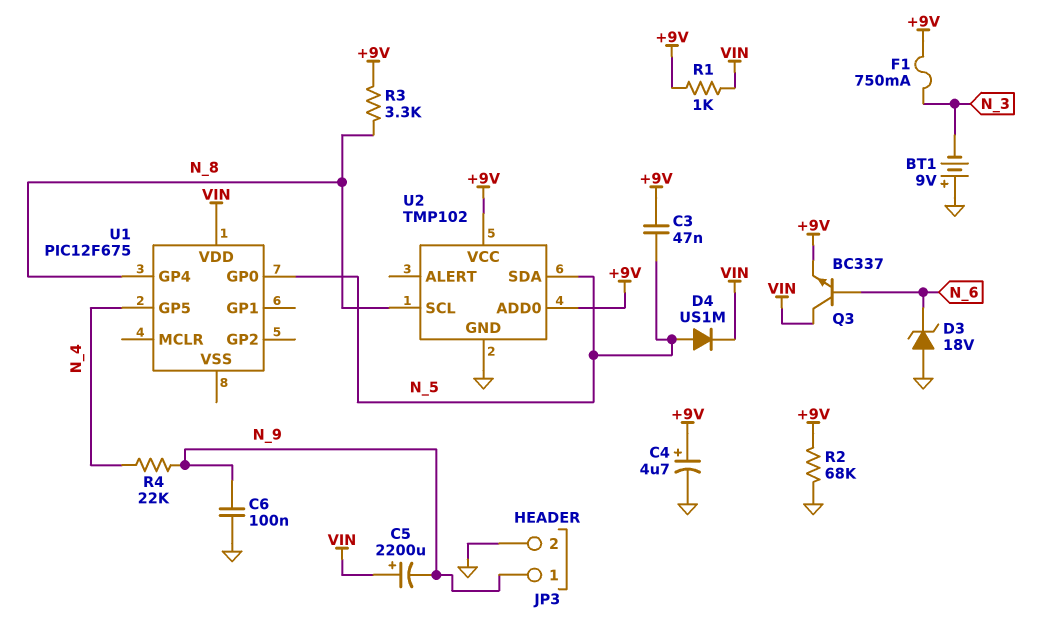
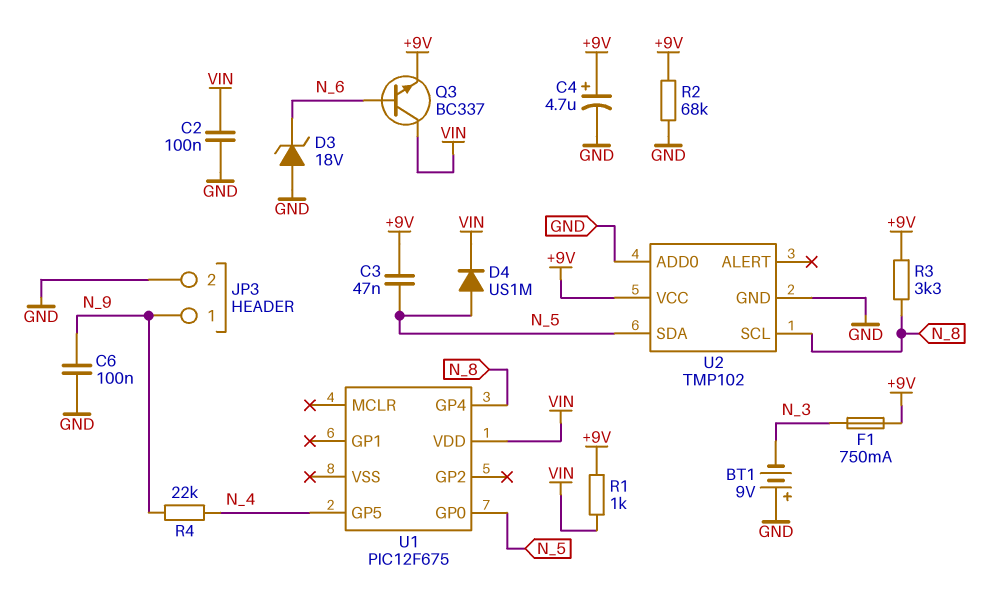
C2: none -> 100nF (GND, VIN)
C5: 2200uF (plus VIN, minus N_9) -> none
U2 pin ADD0: +9V -> GND

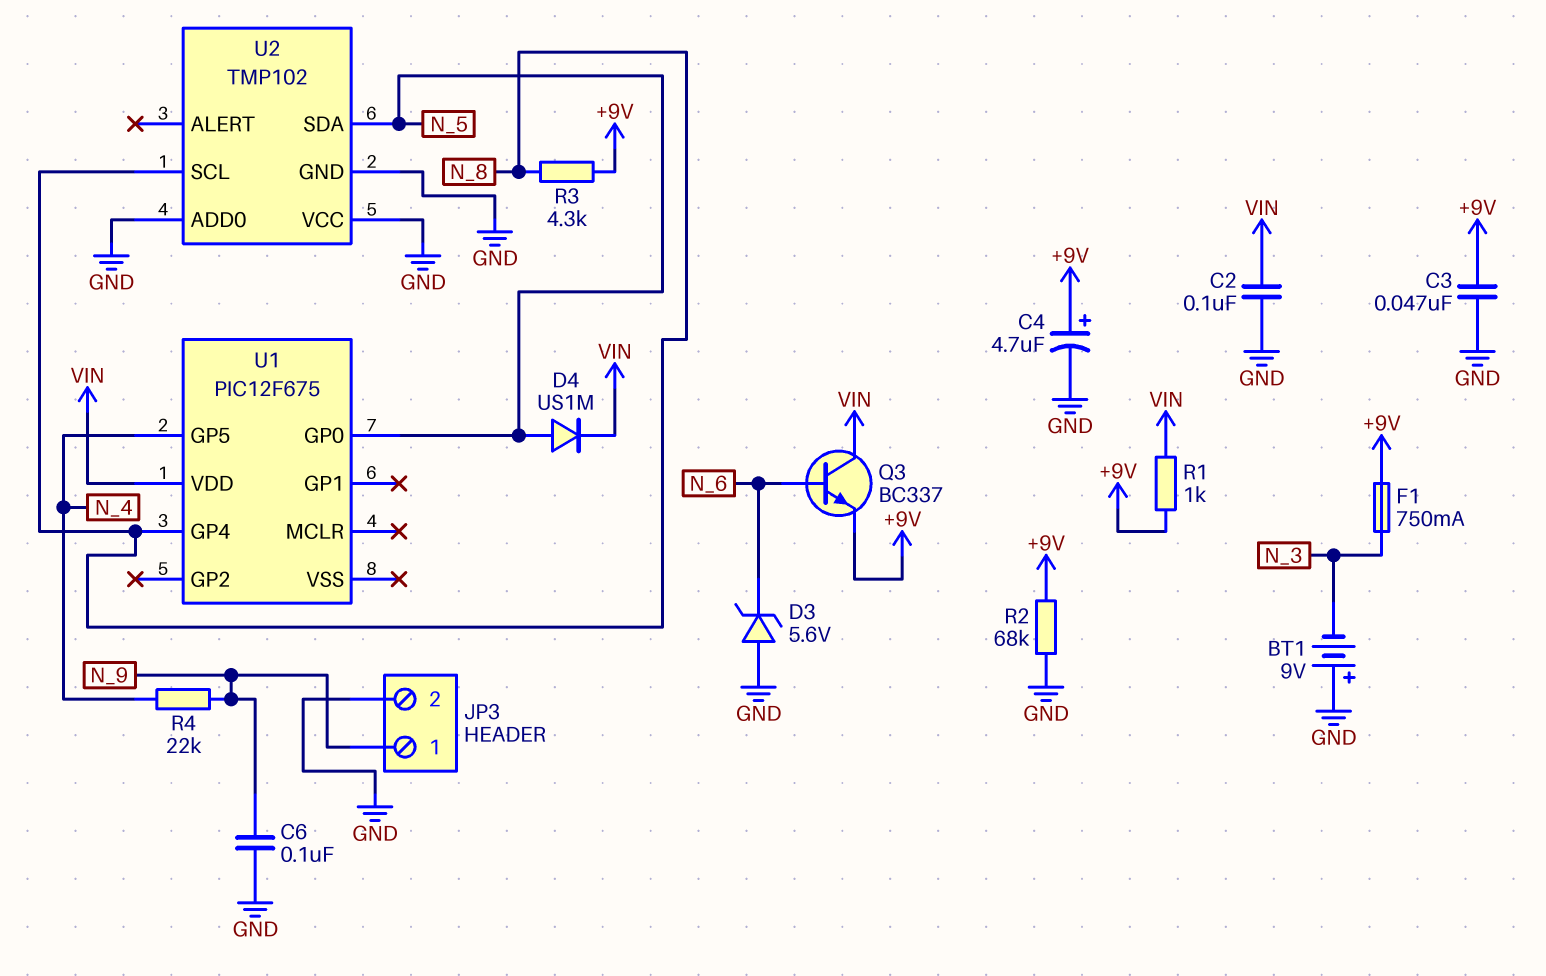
C3: 47nF (+9V, N_5) -> 47nF (+9V, GND)
D3: zener 18V (A GND, K N_6) -> zener 5.6V (A GND, K N_6)
R3: 3.3k (+9V, N_8) -> 4.3k (+9V, N_8)
U2 pin VCC: +9V -> GND

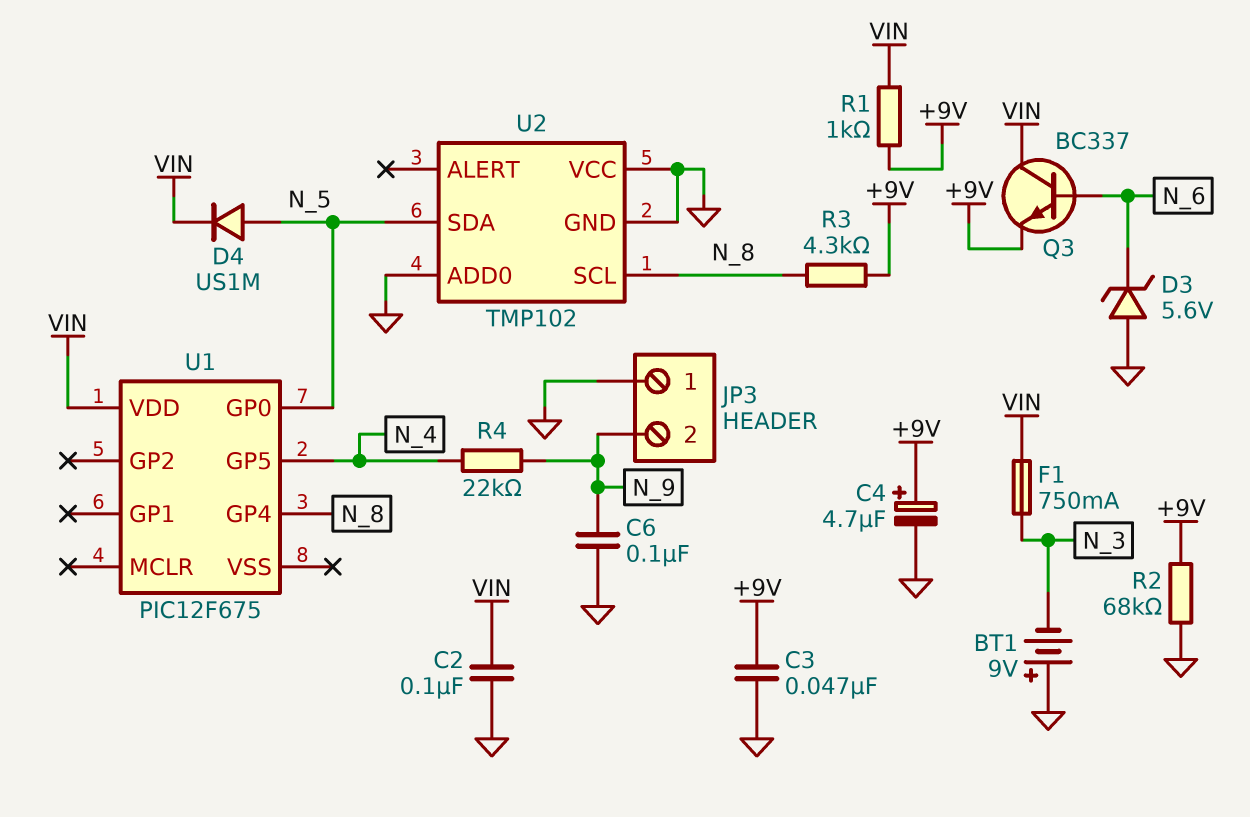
F1: 750mA (+9V, N_3) -> 750mA (N_3, VIN)
JP3 pin 1: N_9 -> GND
JP3 pin 2: GND -> N_9

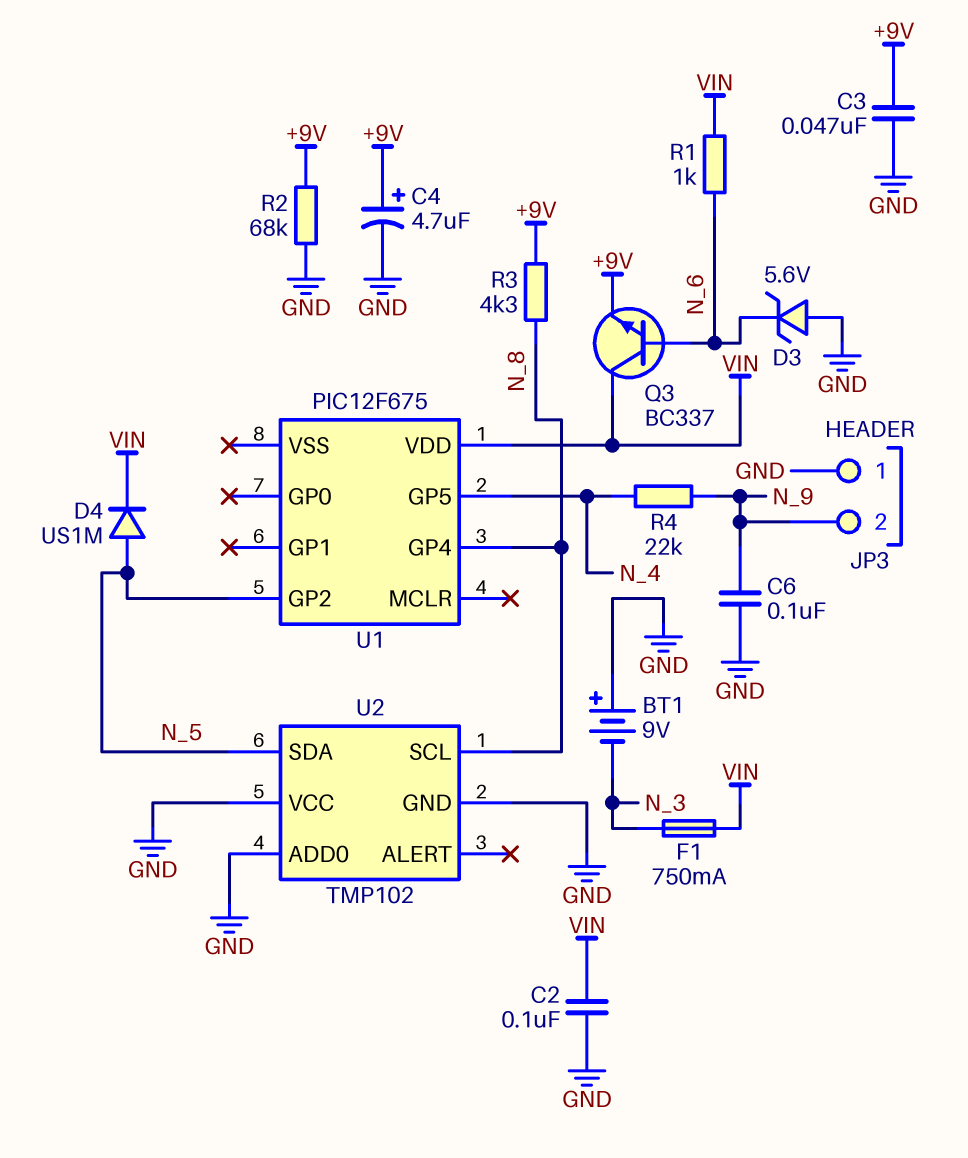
R1: 1k (+9V, VIN) -> 1k (N_6, VIN)
U1 pin GP0: N_5 -> none
U1 pin GP2: none -> N_5

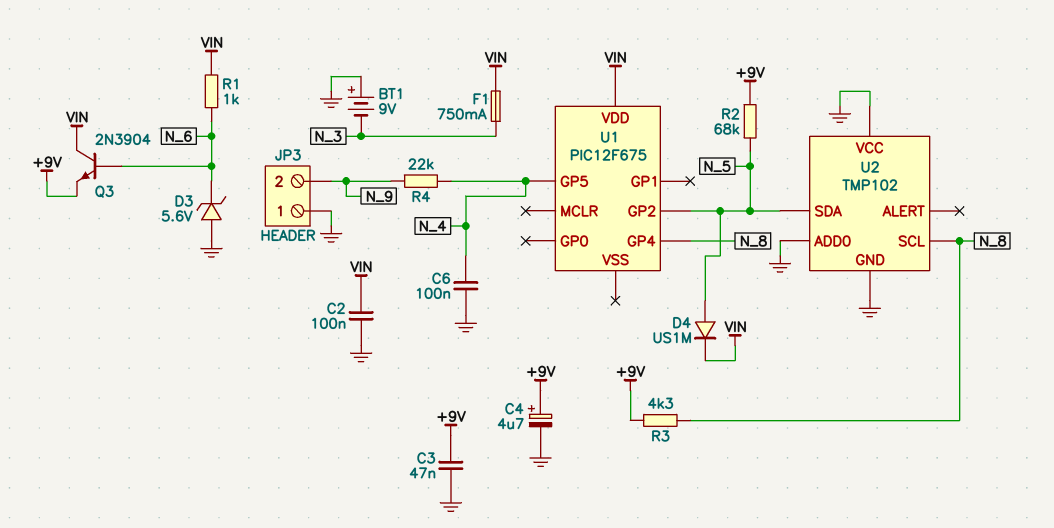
C6: 100nF (GND, N_9) -> 100nF (GND, N_4)
Q3: NPN BC337 (B N_6, C VIN, E +9V) -> NPN 2N3904 (B N_6, C VIN, E +9V)
R2: 68k (+9V, GND) -> 68k (+9V, N_5)

